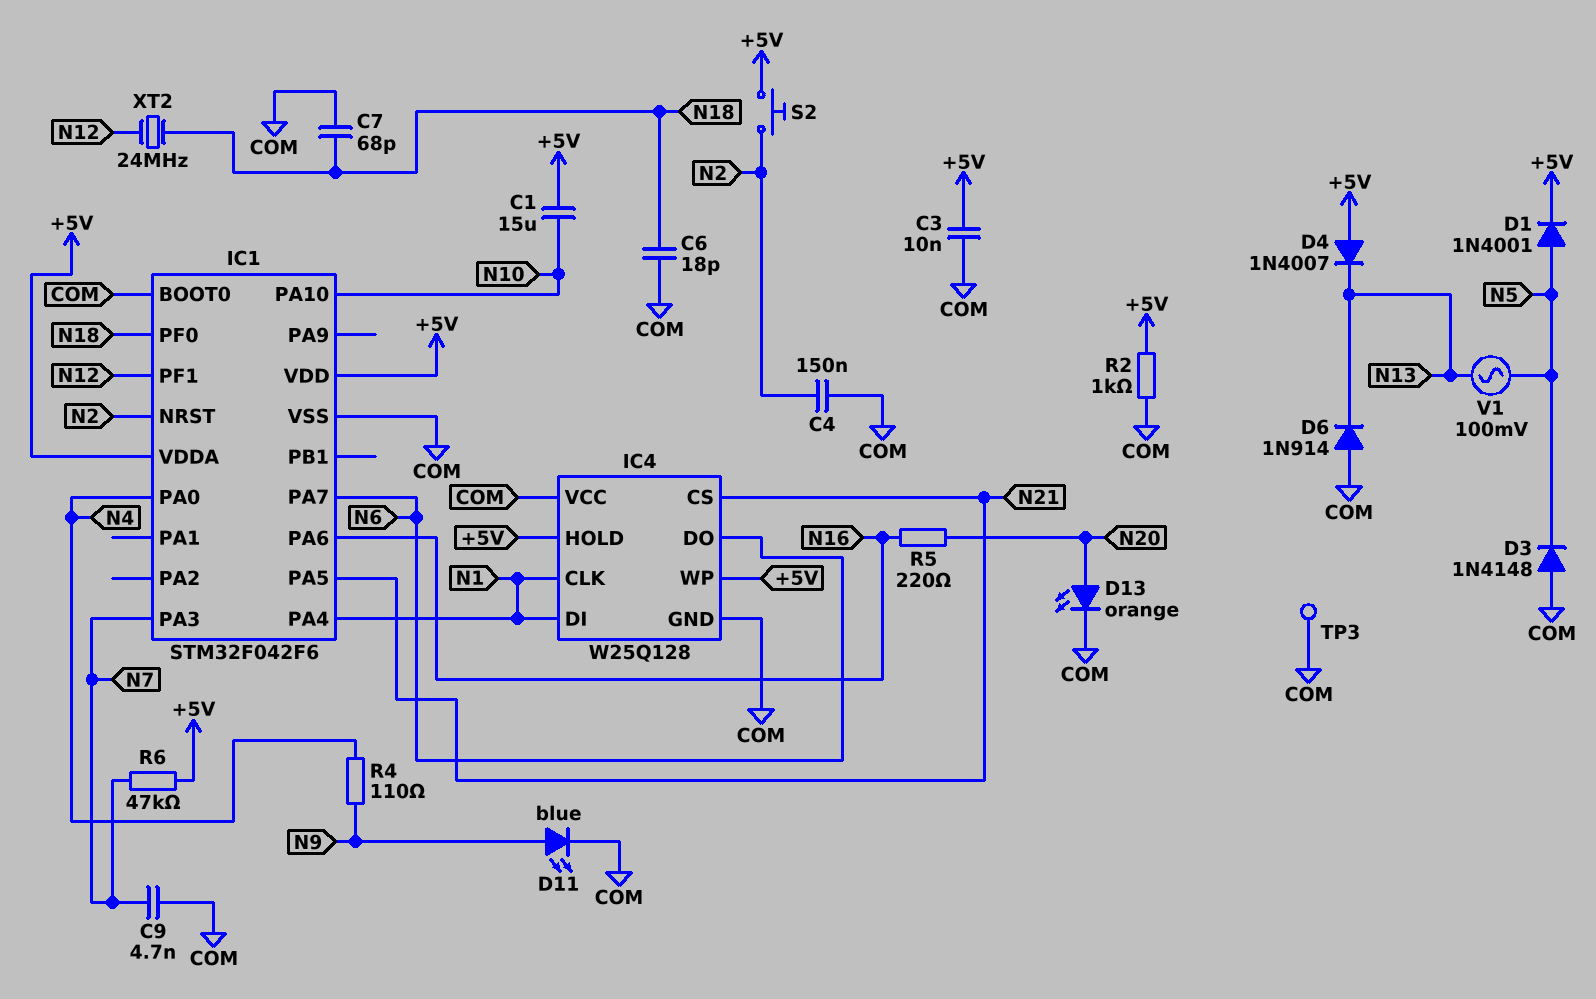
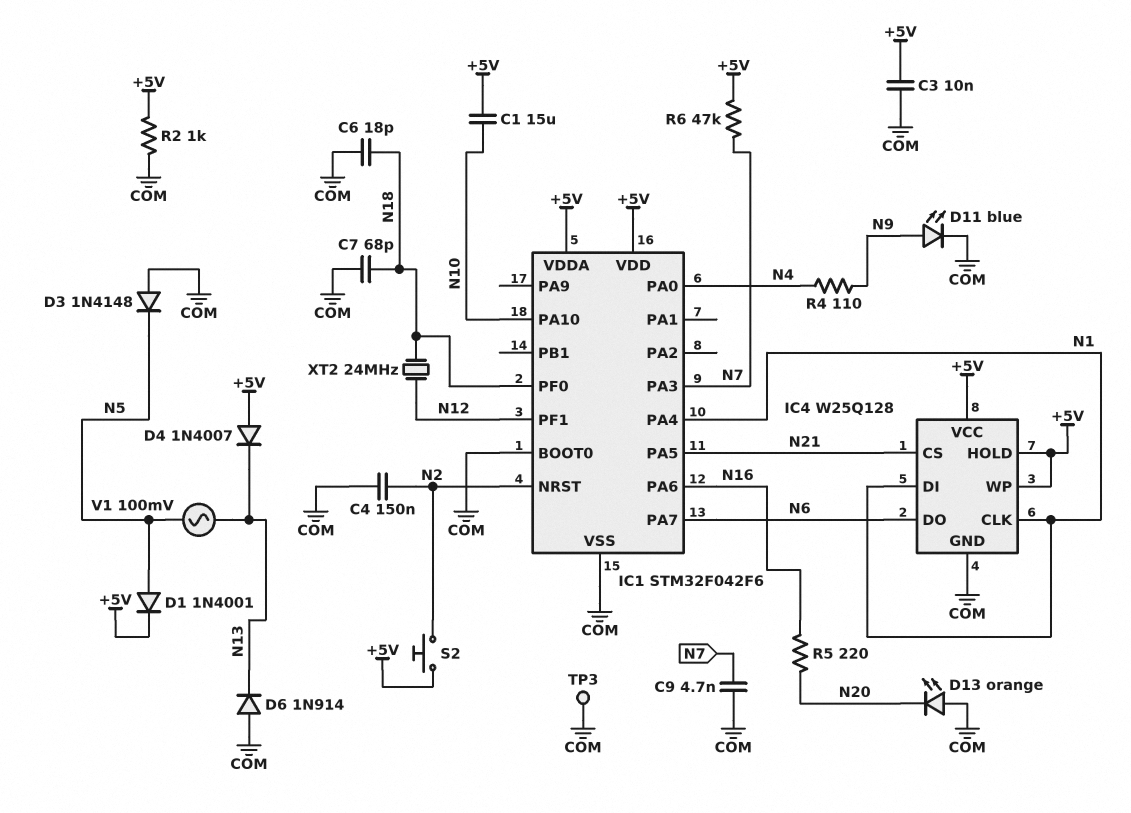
D13: LED orange (A N20, K COM) -> LED orange (A COM, K N20)
IC4 pin VCC: COM -> +5V

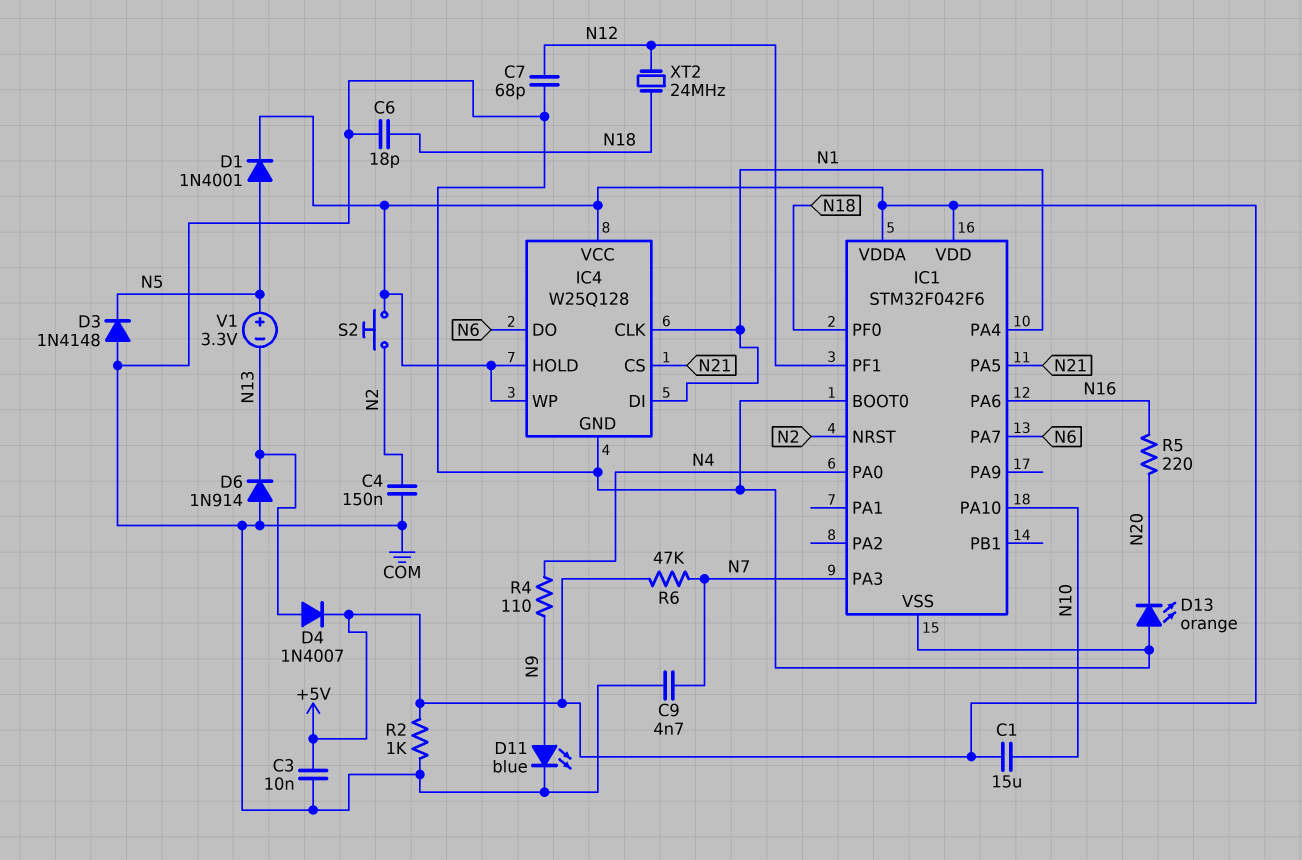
C7: 68pF (COM, N18) -> 68pF (COM, N12)
D4: diode 1N4007 (A +5V, K N13) -> diode 1N4007 (A N13, K +5V)
TP3: test point (COM) -> none
V1: AC 100mV (N5, N13) -> 3.3V (plus N5, minus N13)

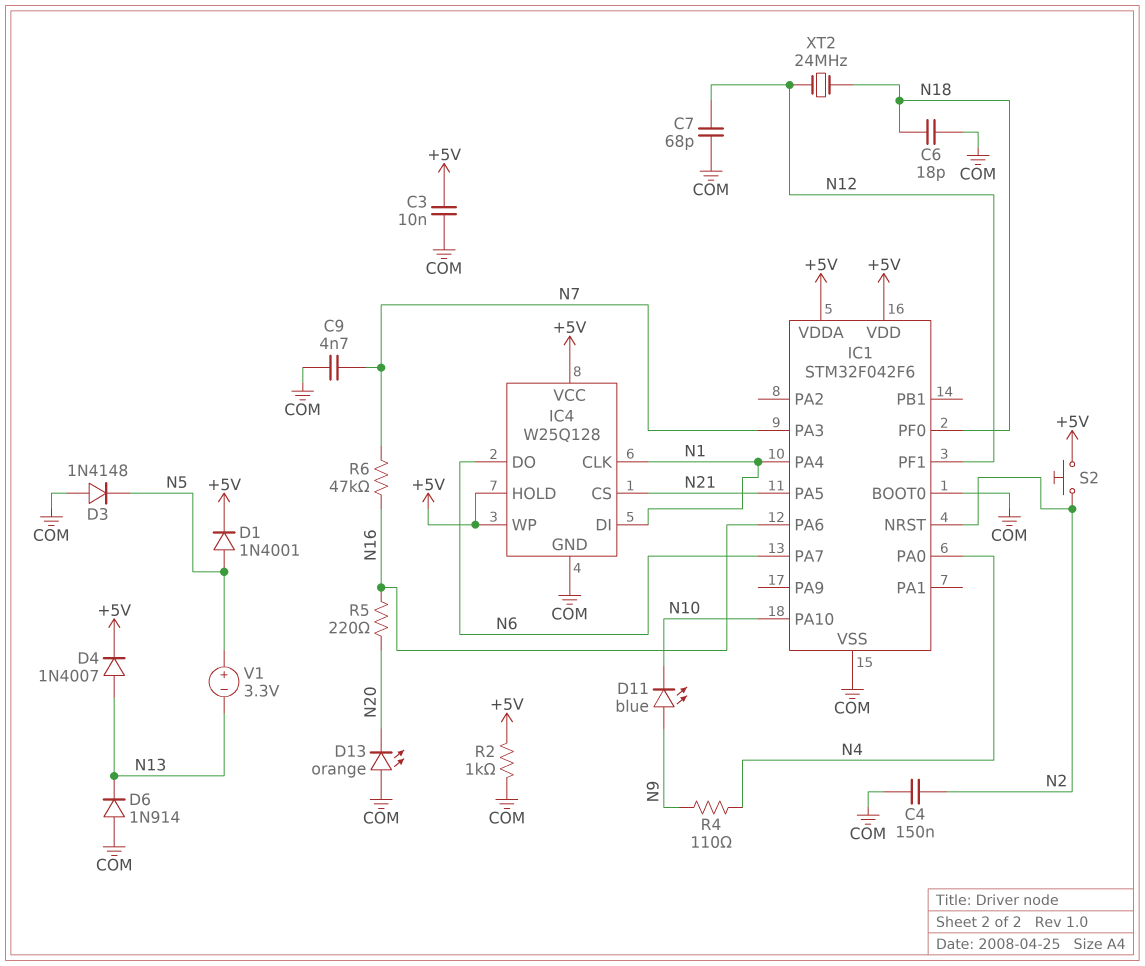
C1: 15uF (+5V, N10) -> none
D11: LED blue (A N9, K COM) -> LED blue (A N9, K N10)
R6: 47k (+5V, N7) -> 47k (N7, N16)

